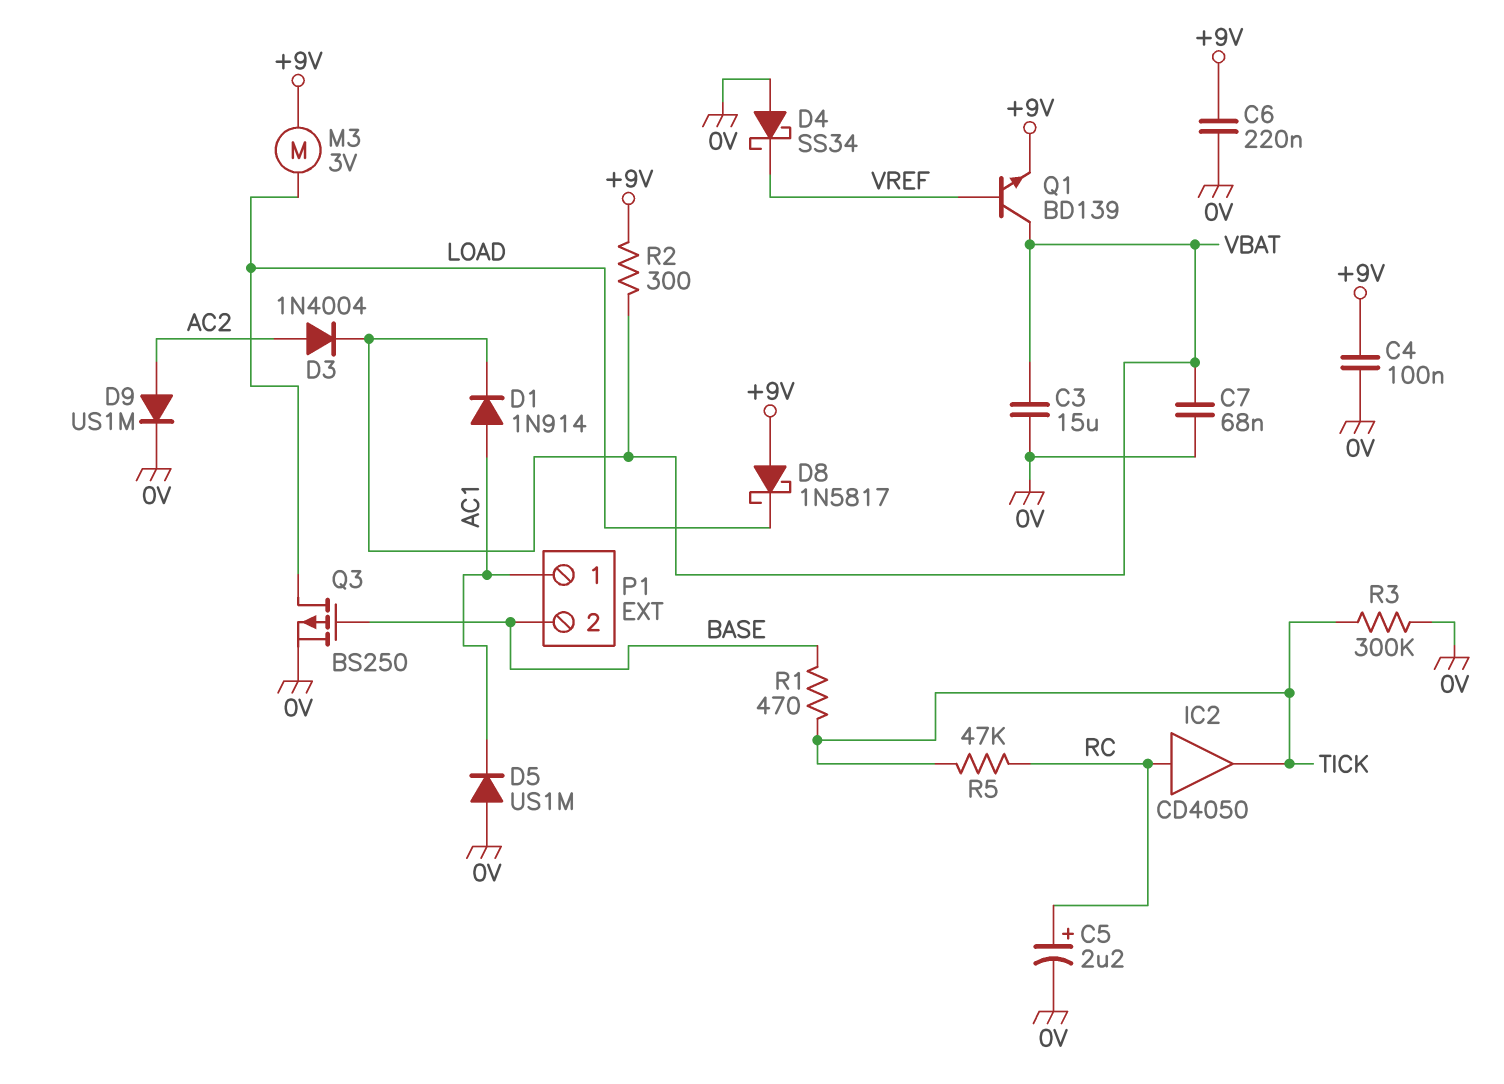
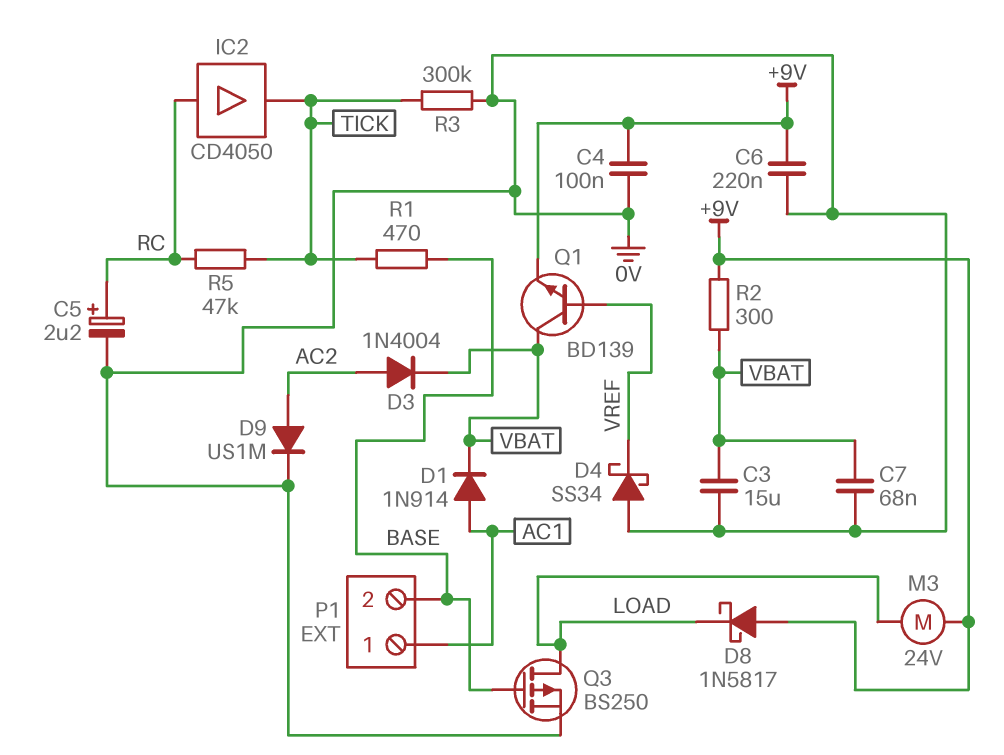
D5: diode US1M (A 0V, K AC1) -> none
M3: motor 3V (+9V, LOAD) -> motor 24V (+9V, LOAD)

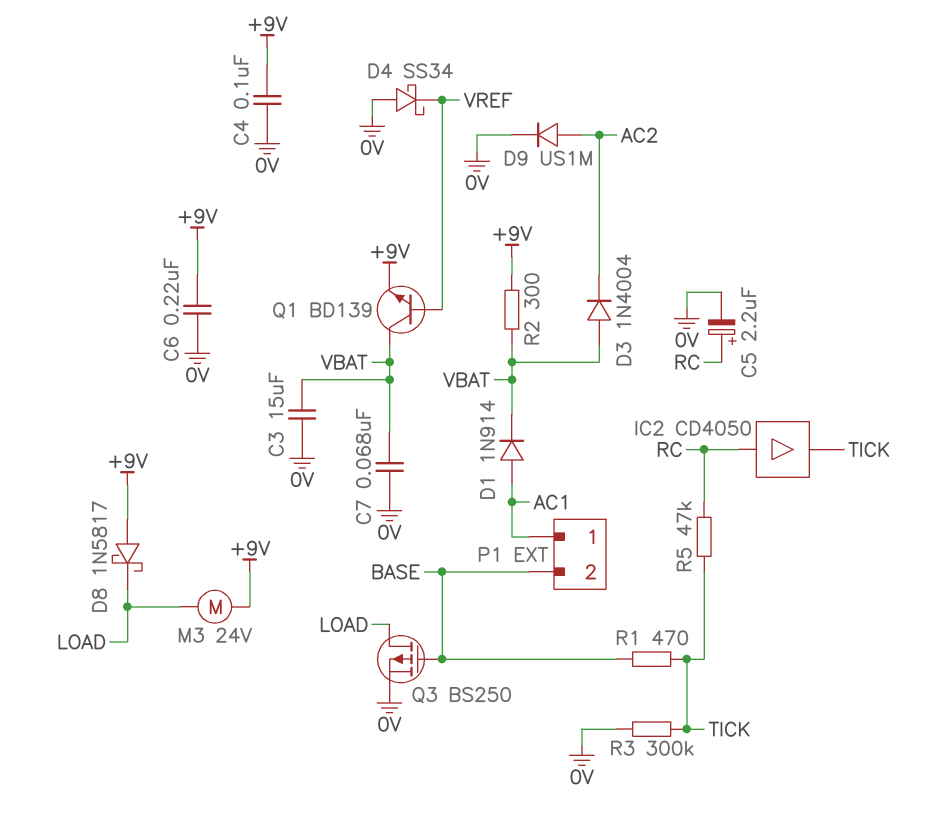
D3: diode 1N4004 (A AC2, K VBAT) -> diode 1N4004 (A VBAT, K AC2)

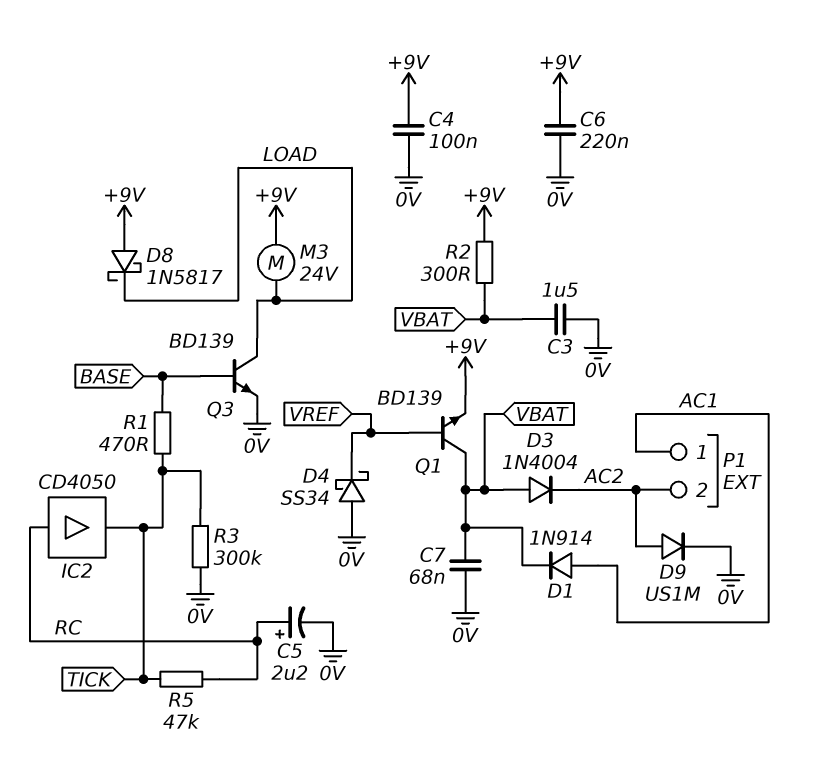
C3: 15uF (0V, VBAT) -> 1.5uF (0V, VBAT)
P1 pin 2: BASE -> AC2
Q3: PMOS BS250 (G BASE, D LOAD, S 0V) -> NPN BD139 (B BASE, C LOAD, E 0V)

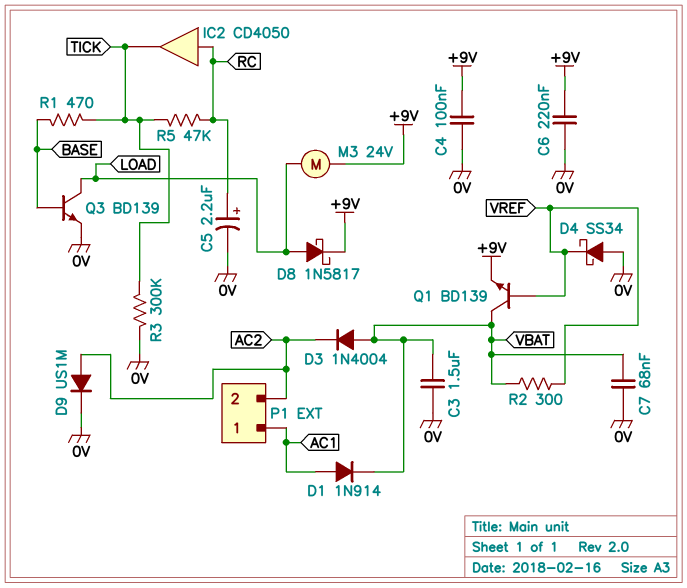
D8: schottky 1N5817 (A +9V, K LOAD) -> schottky 1N5817 (A LOAD, K +9V)
R2: 300 (+9V, VBAT) -> 300 (VBAT, VREF)

